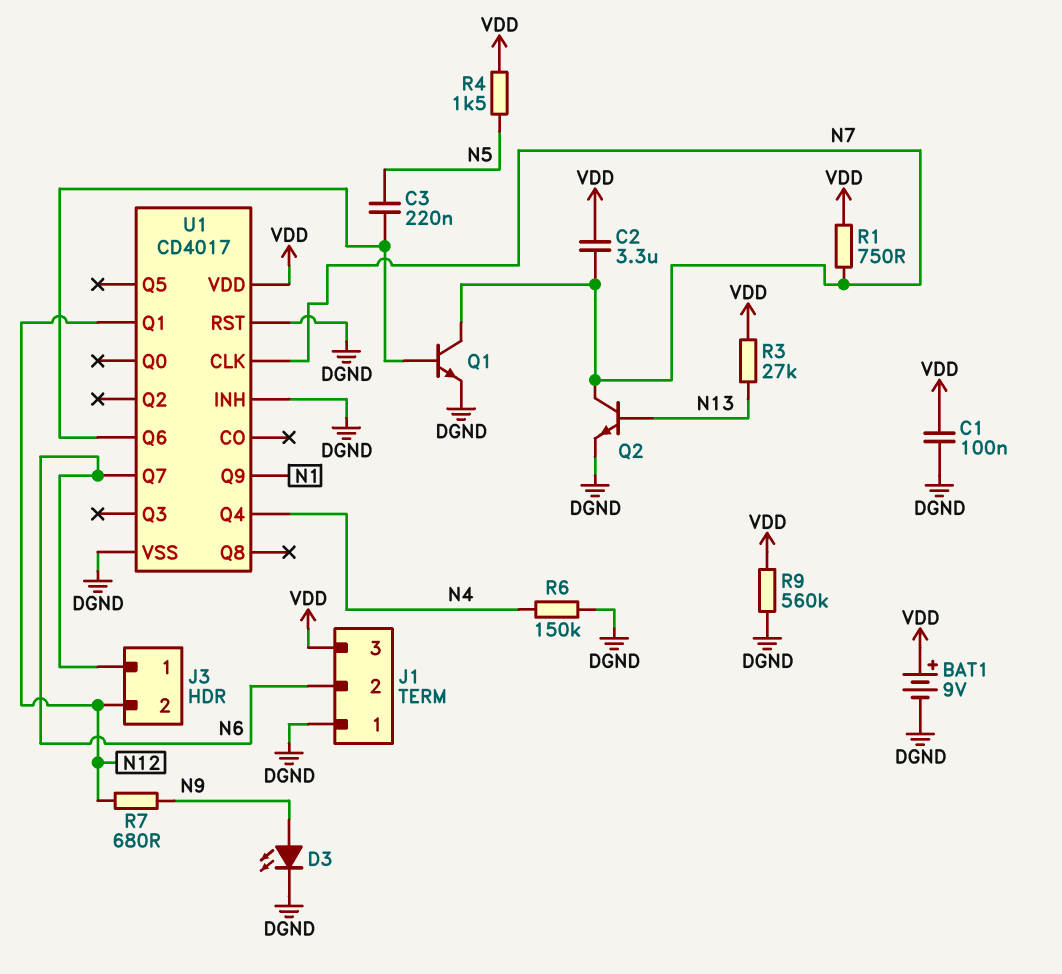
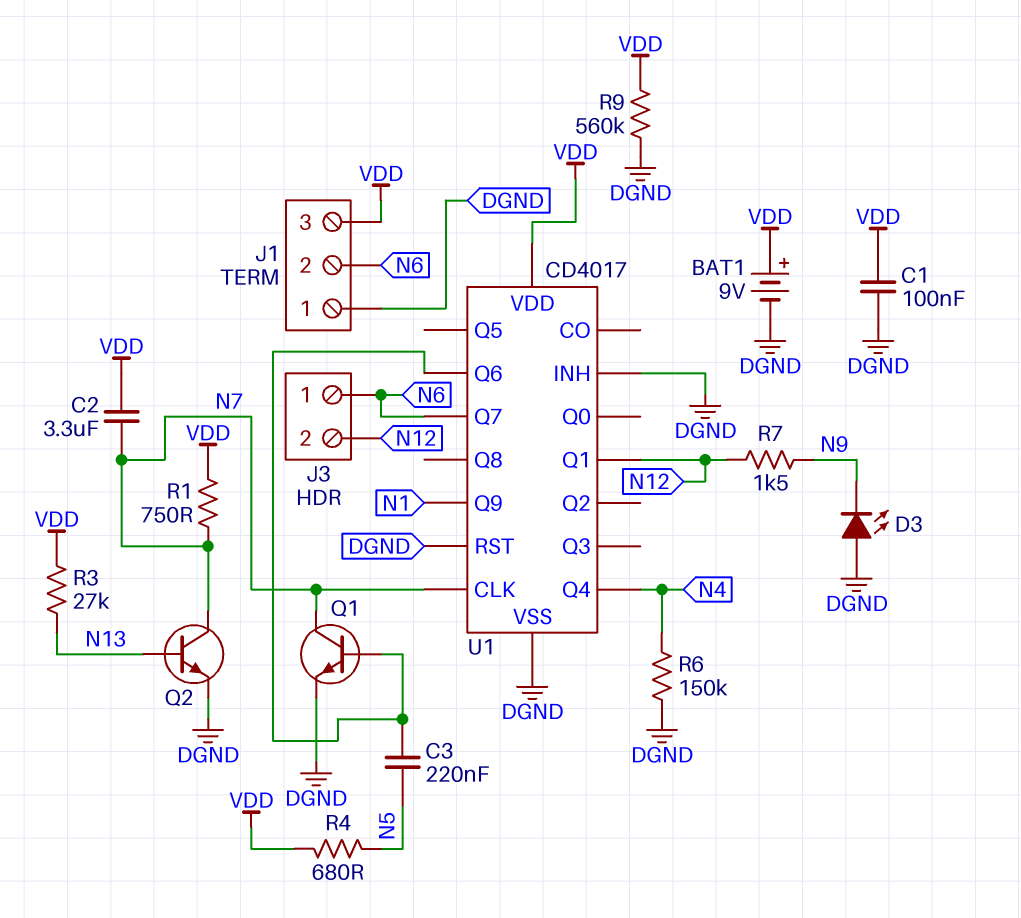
D3: LED (A N9, K DGND) -> LED (A DGND, K N9)
R4: 1.5k (N5, VDD) -> 680 (N5, VDD)
R7: 680 (N9, N12) -> 1.5k (N9, N12)

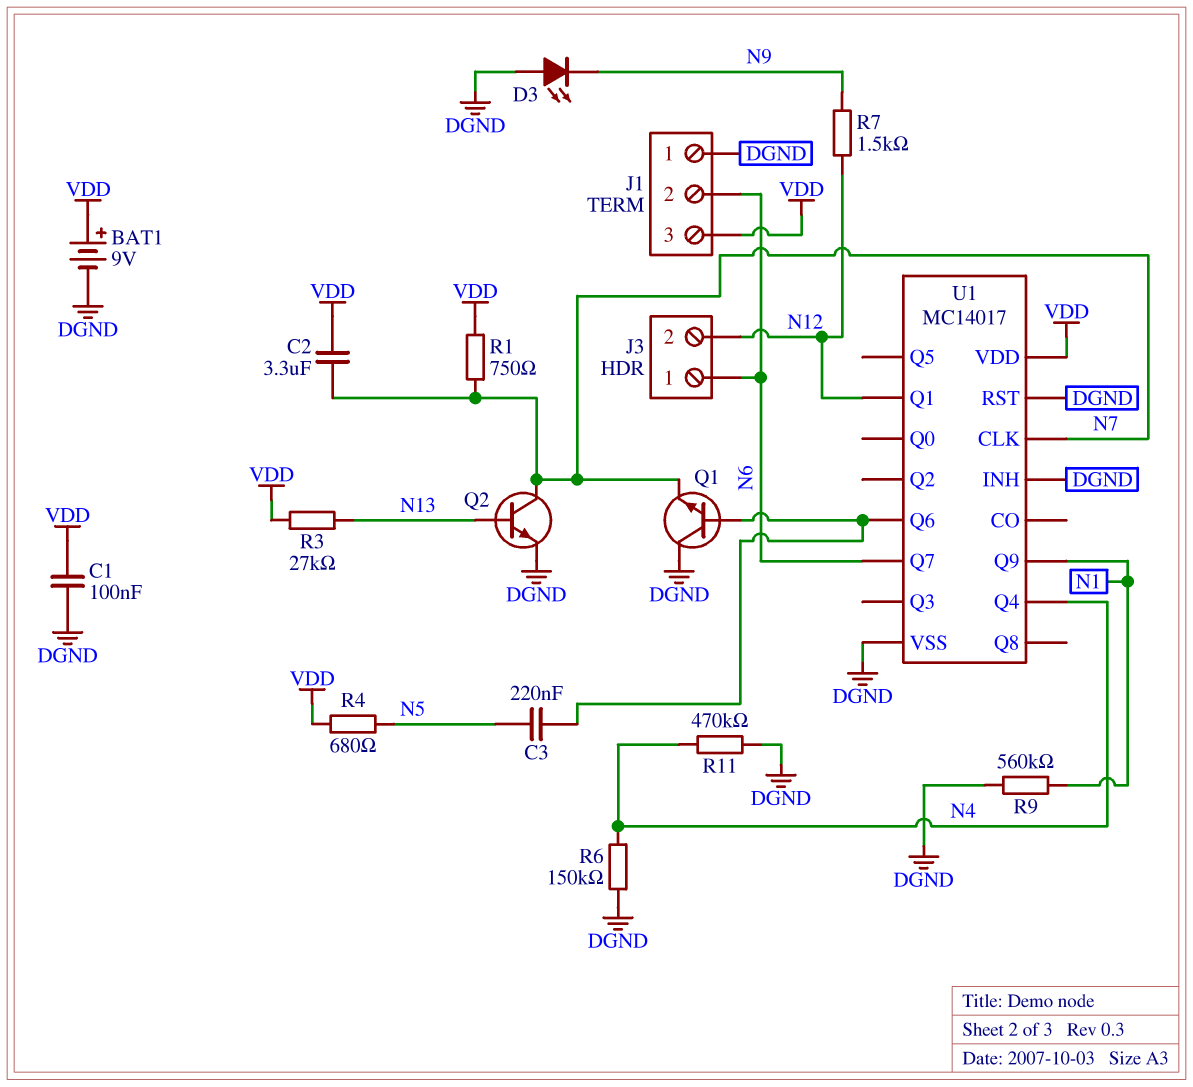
Q1: NPN (B U1/Q6, C N7, E DGND) -> NPN (B U1/Q6, C DGND, E N7)
R9: 560k (DGND, VDD) -> 560k (DGND, N1)
R11: none -> 470k (DGND, N4)
U1: CD4017 -> MC14017

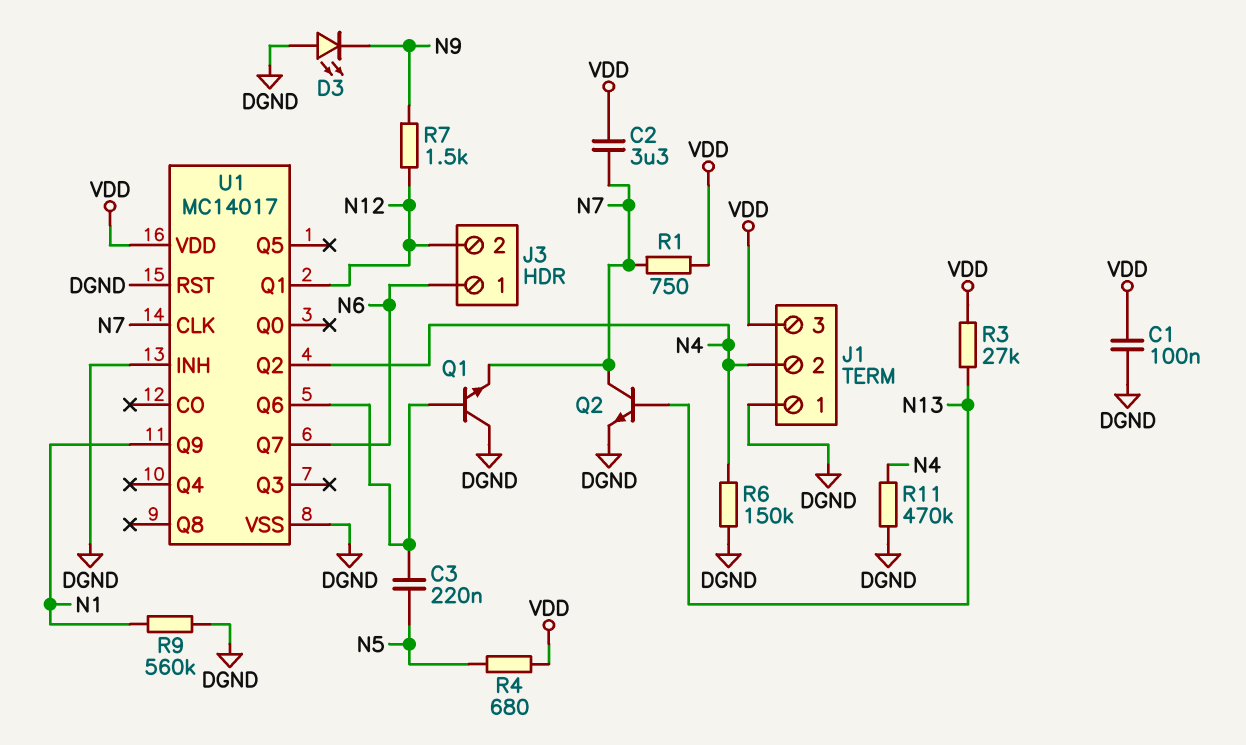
BAT1: 9V (plus VDD, minus DGND) -> none
J1 pin 2: N6 -> N4
U1 pin Q2: none -> N4
U1 pin Q4: N4 -> none

